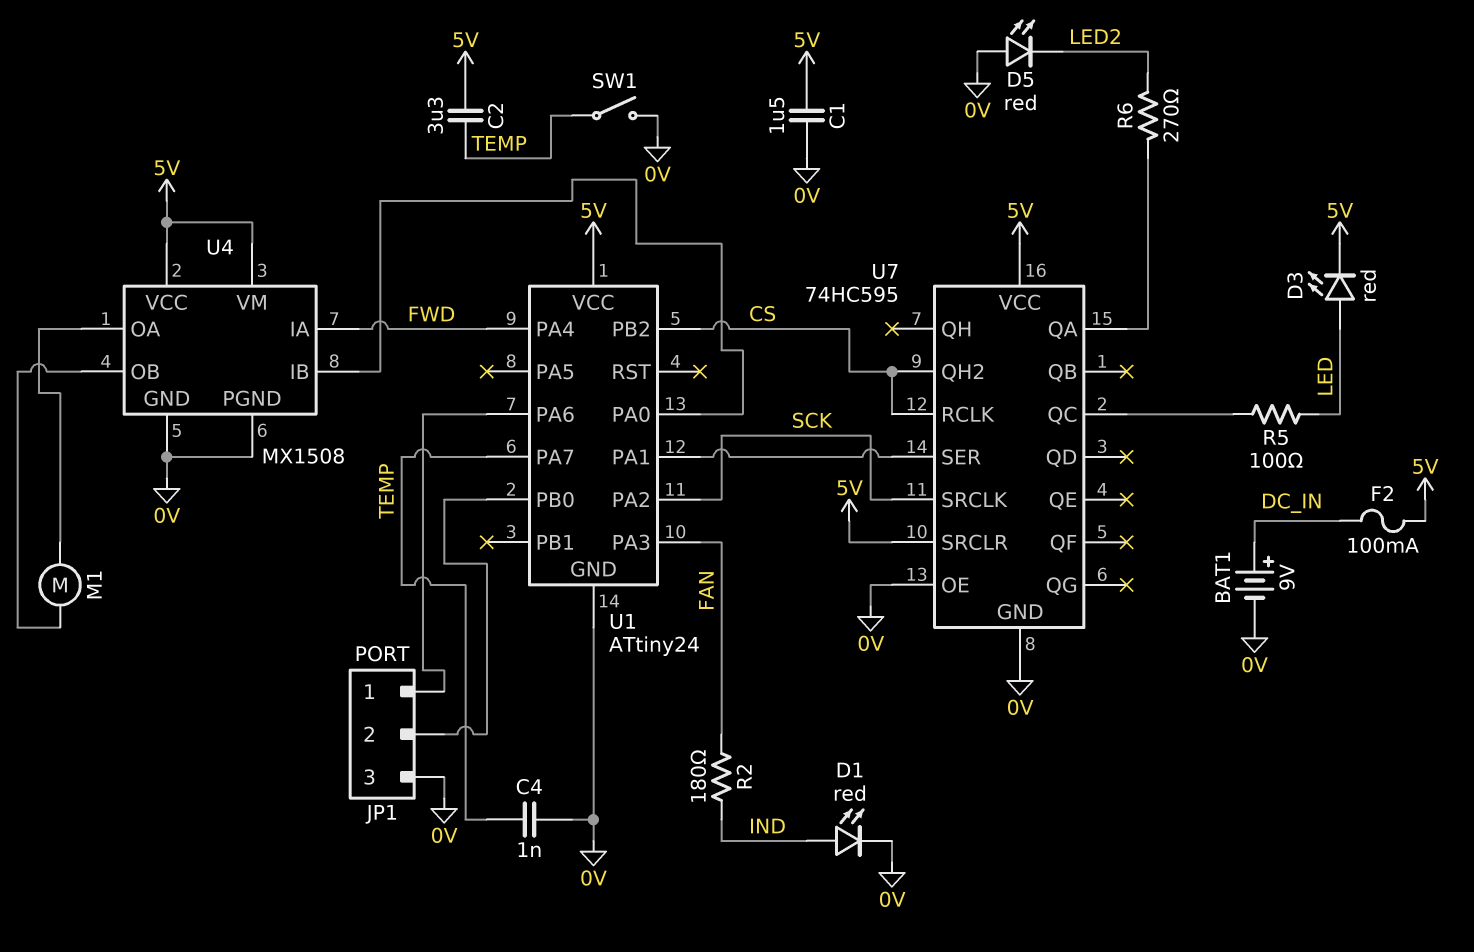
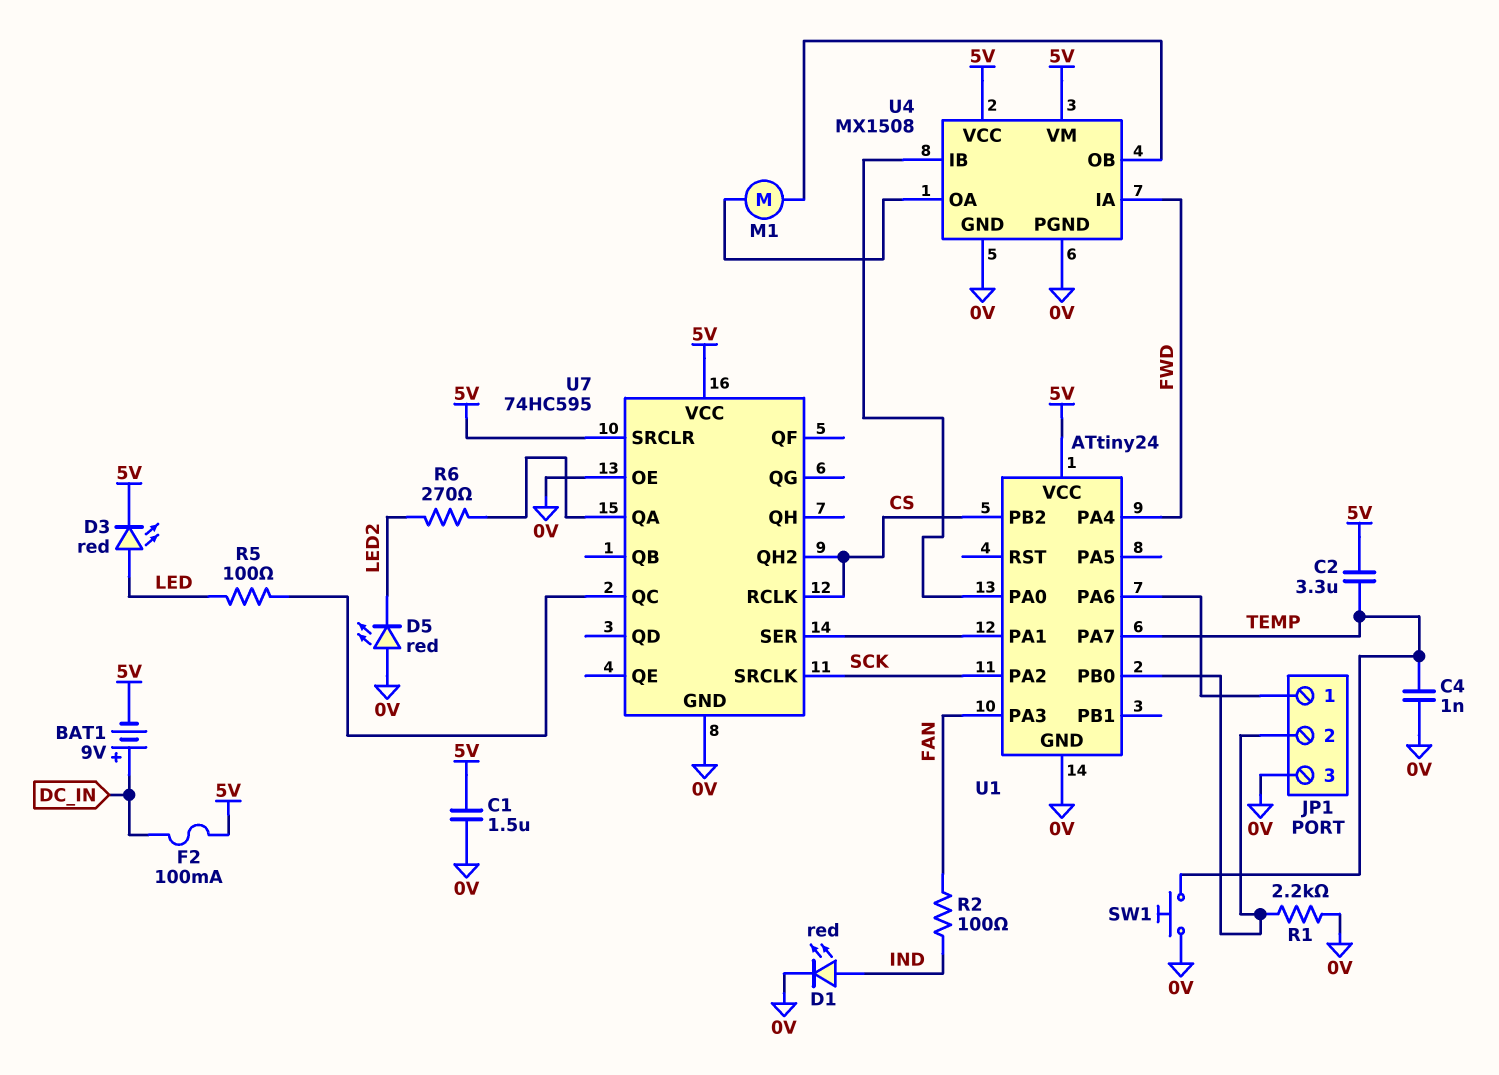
BAT1: 9V (plus DC_IN, minus 0V) -> 9V (plus DC_IN, minus 5V)
R1: none -> 2.2k (0V, JP1/2)
R2: 180 (FAN, IND) -> 100 (FAN, IND)
SW1: switch (0V, TEMP) -> button (0V, TEMP)

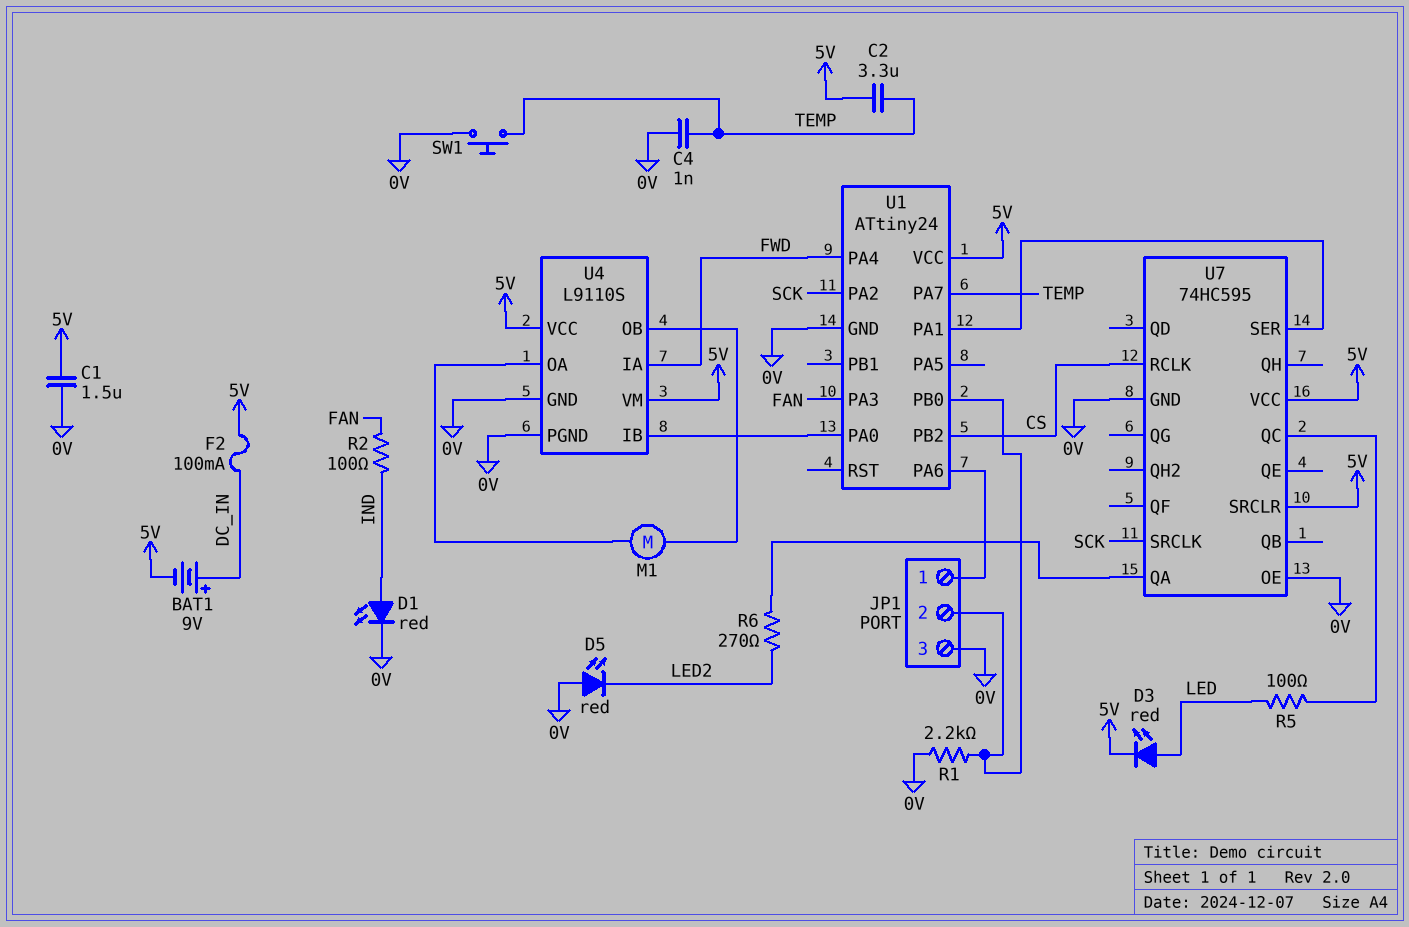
U4: MX1508 -> L9110S
U7 pin QH2: CS -> none

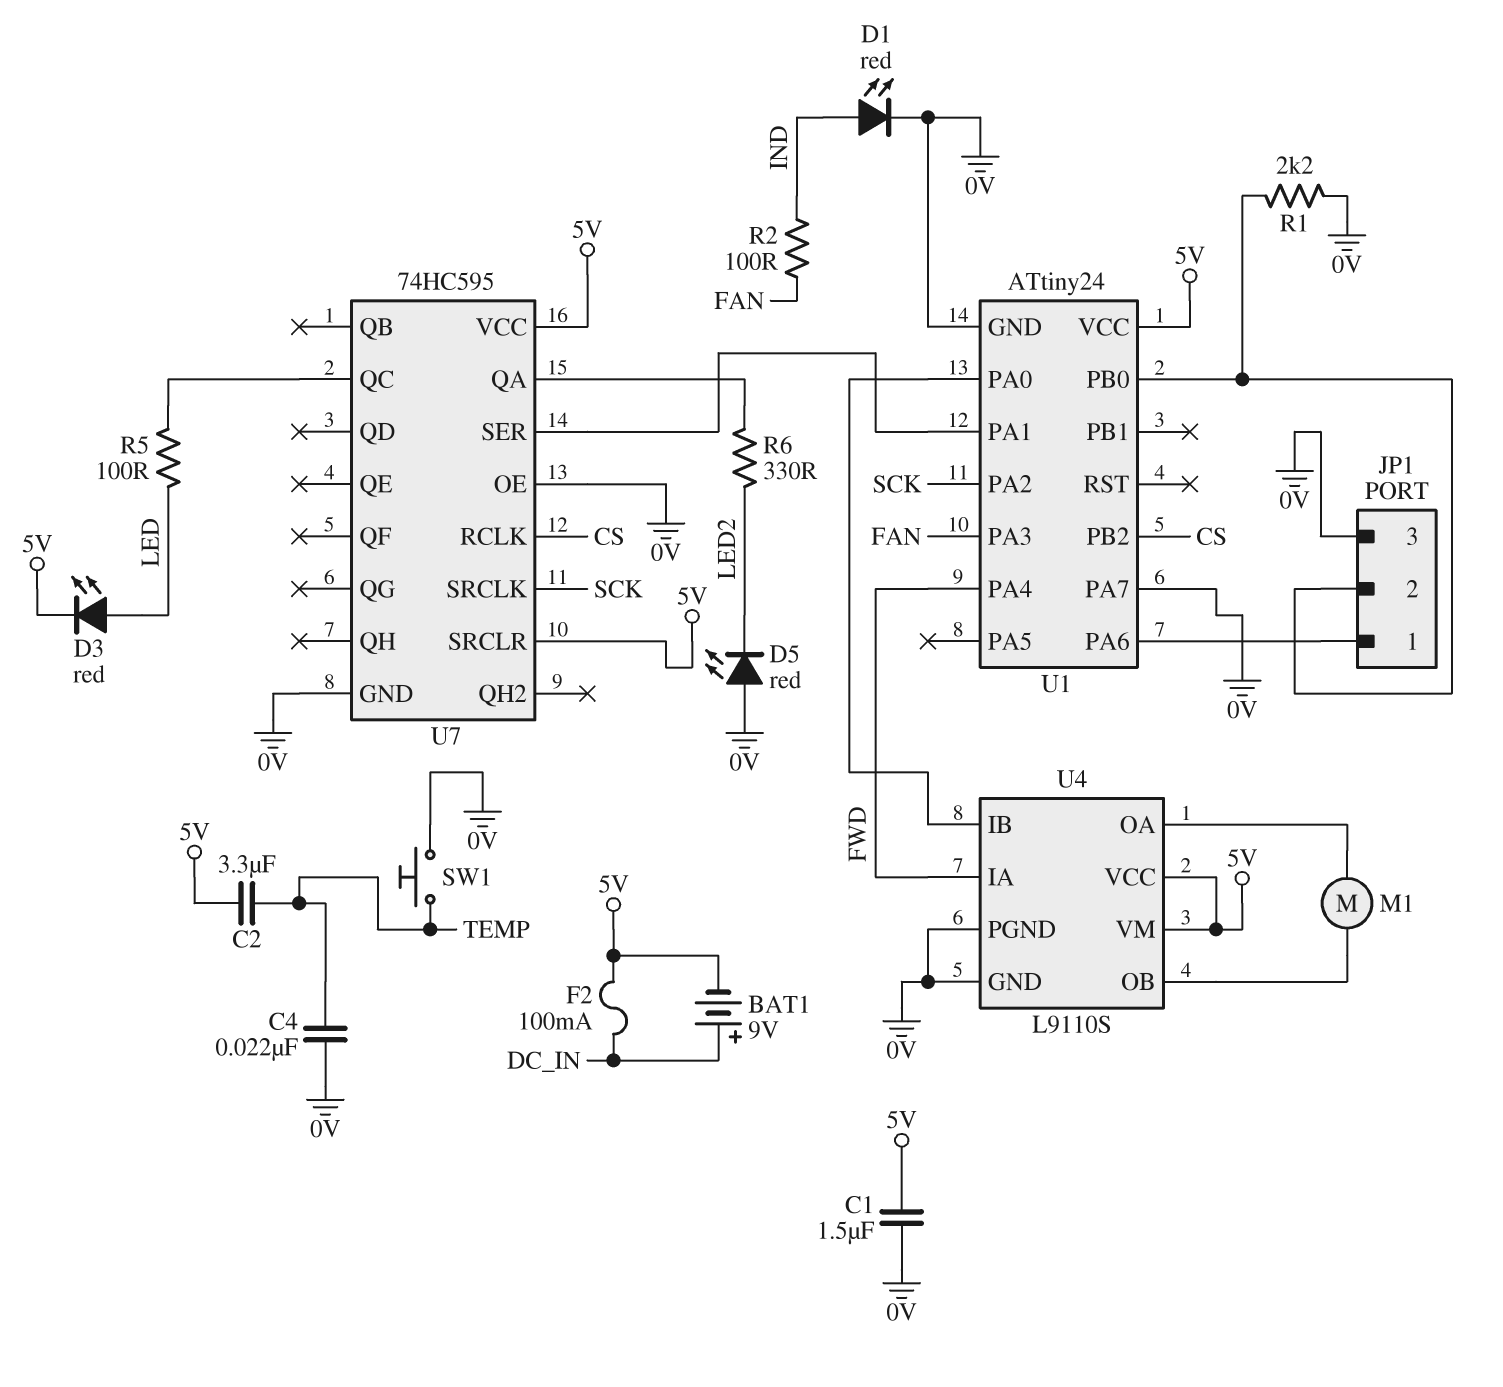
C4: 1nF (0V, TEMP) -> 22nF (0V, TEMP)
R6: 270 (LED2, U7/QA) -> 330 (LED2, U7/QA)
U1 pin PA7: TEMP -> 0V

